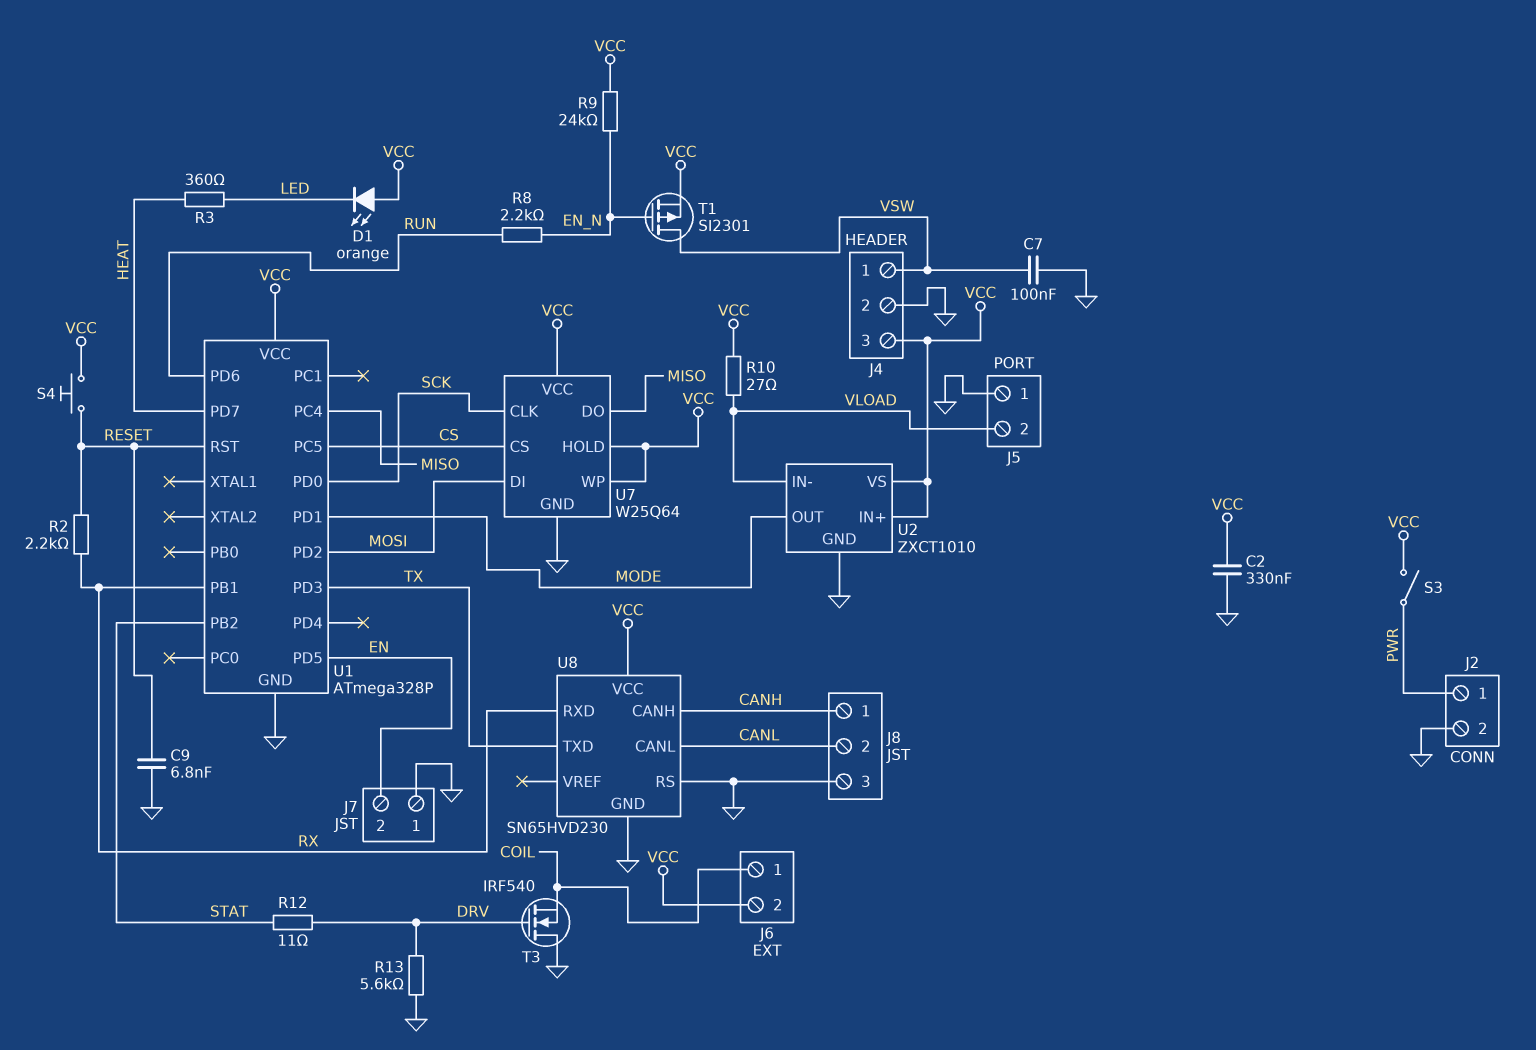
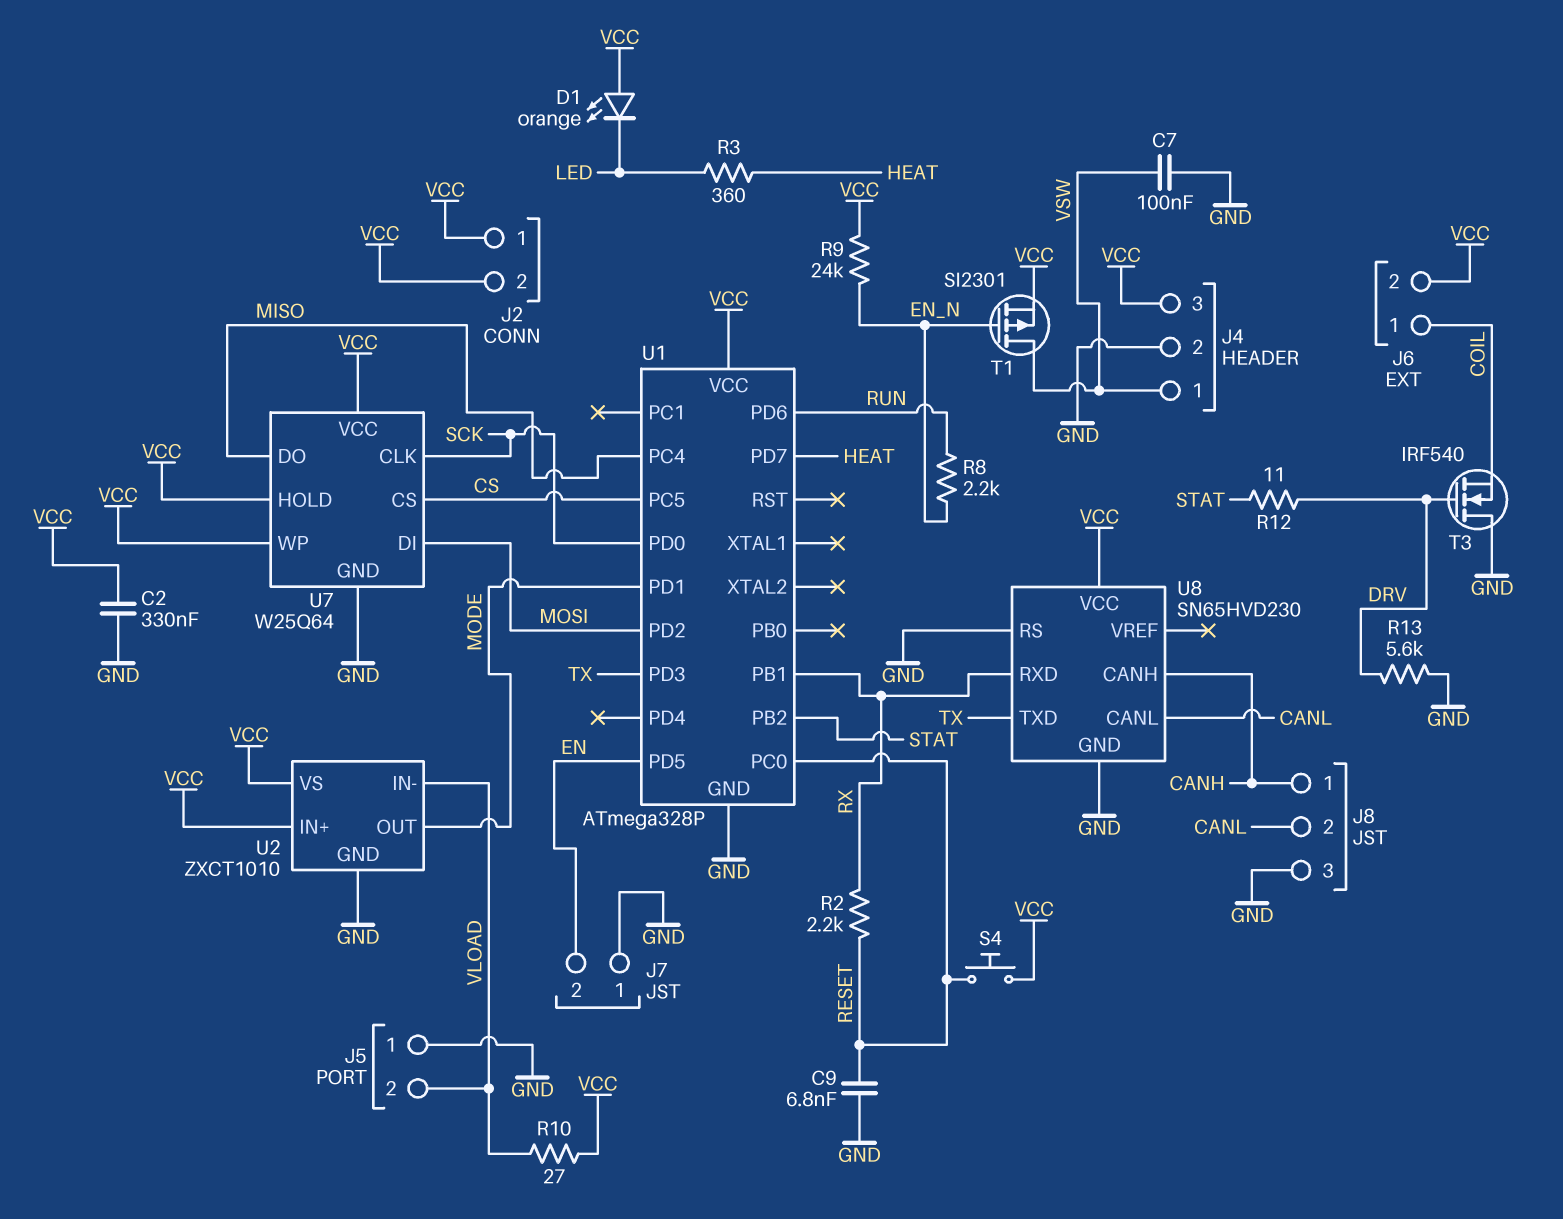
J2 pin 1: PWR -> VCC
J2 pin 2: GND -> VCC
S3: switch (PWR, VCC) -> none
U1 pin PC0: none -> RESET
U1 pin RST: RESET -> none

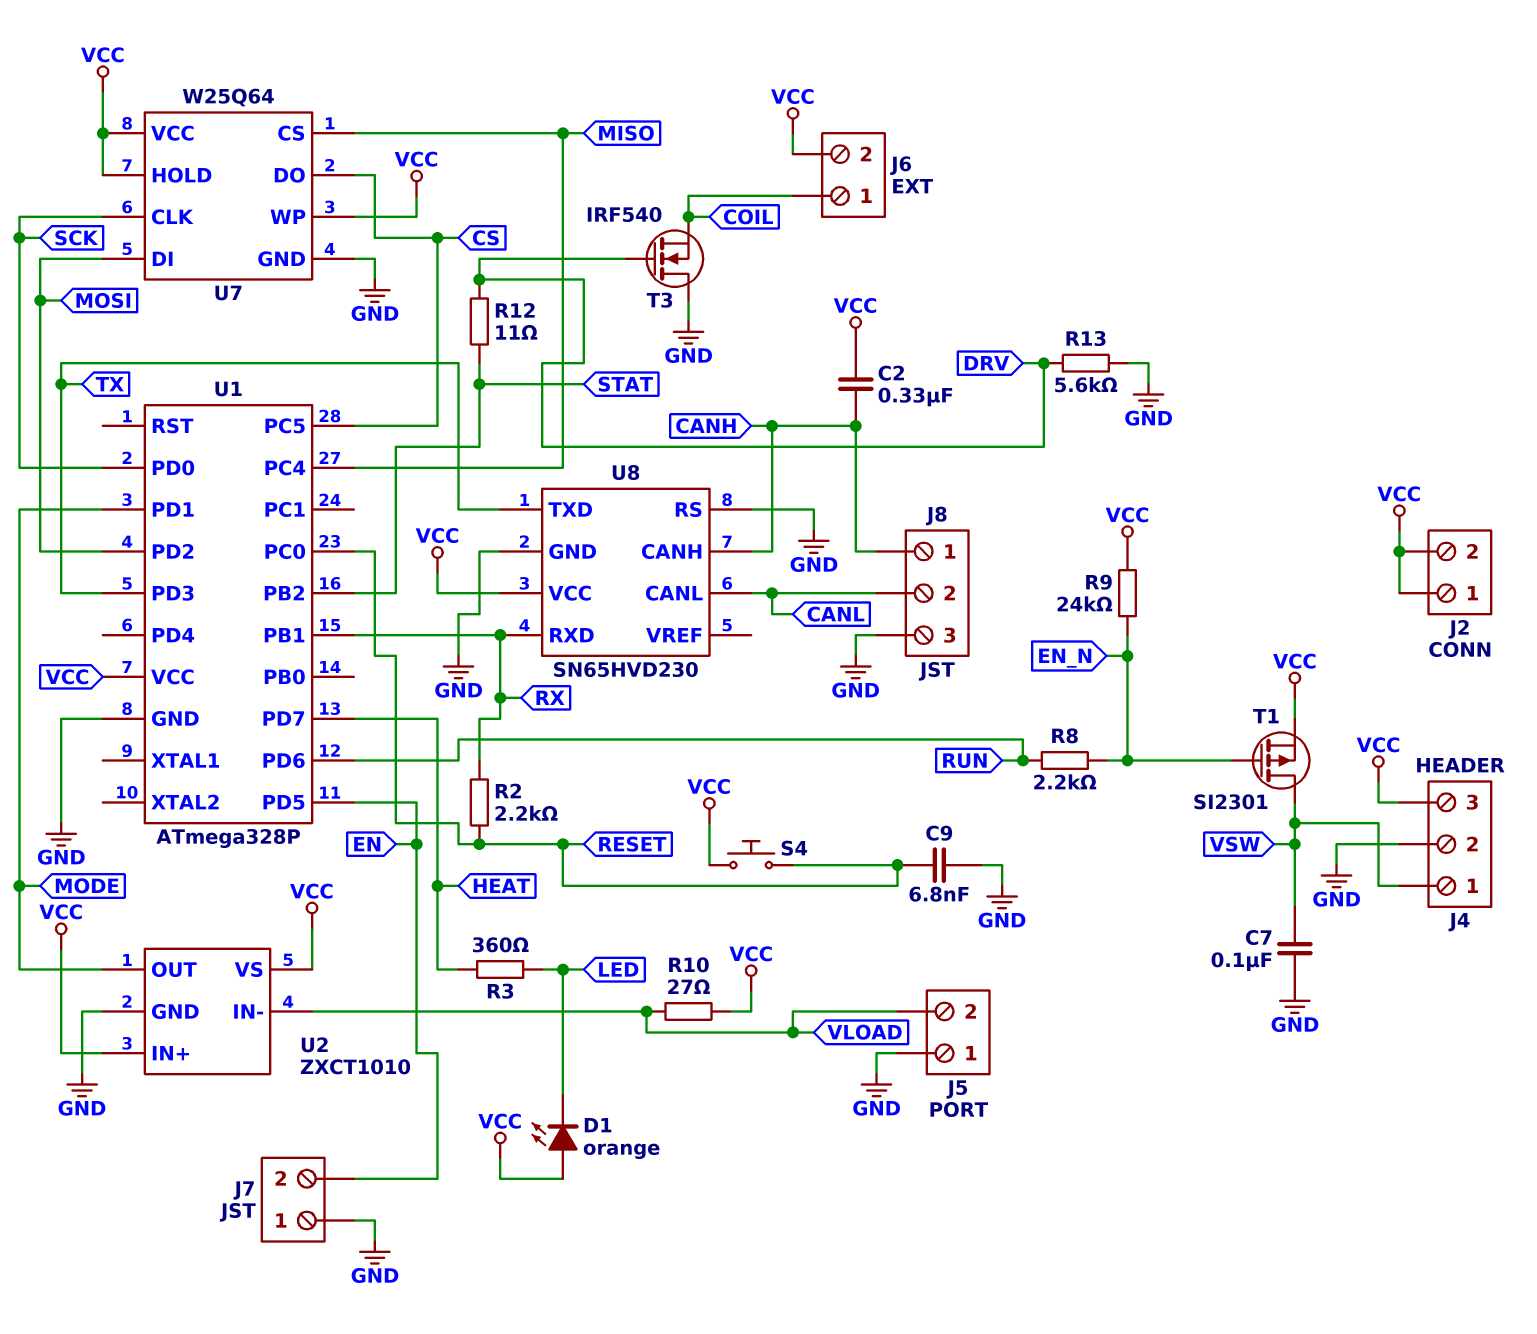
C2: 330nF (GND, VCC) -> 330nF (CANH, VCC)
U7 pin CS: CS -> MISO
U7 pin DO: MISO -> CS

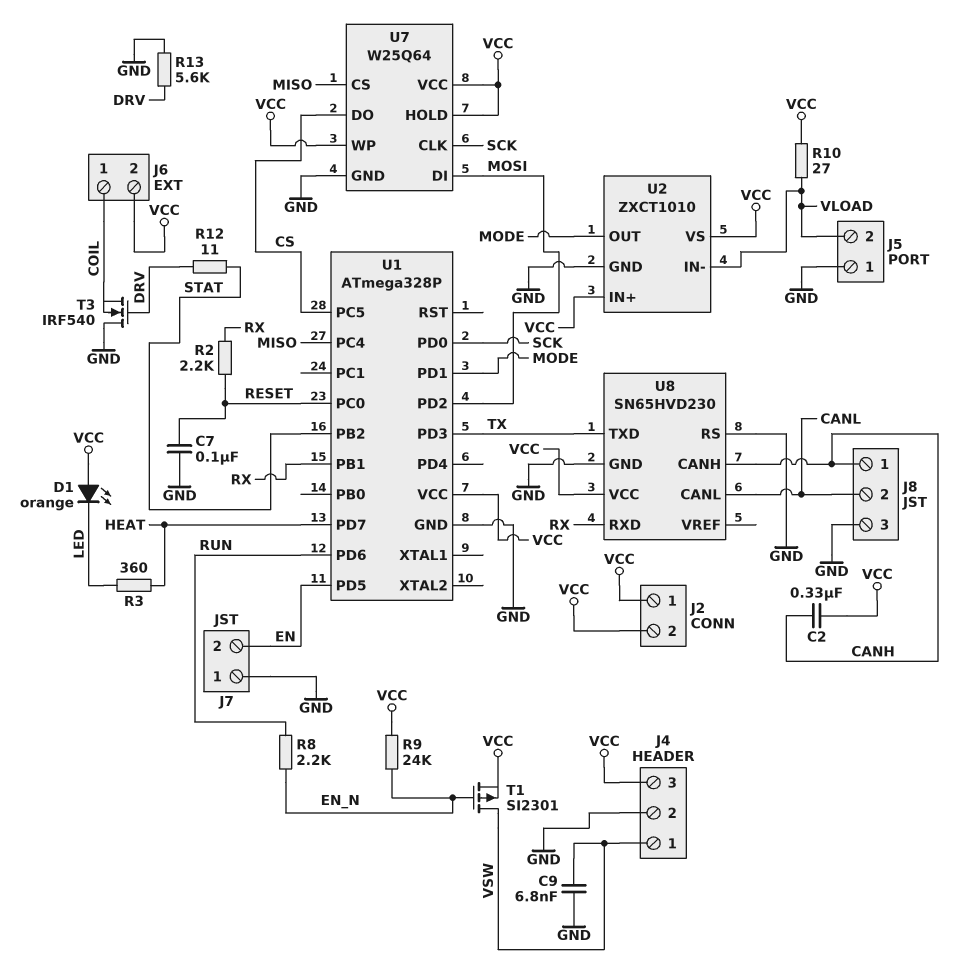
C7: 100nF (GND, VSW) -> 100nF (GND, RESET)
C9: 6.8nF (GND, RESET) -> 6.8nF (GND, VSW)
S4: button (RESET, VCC) -> none

